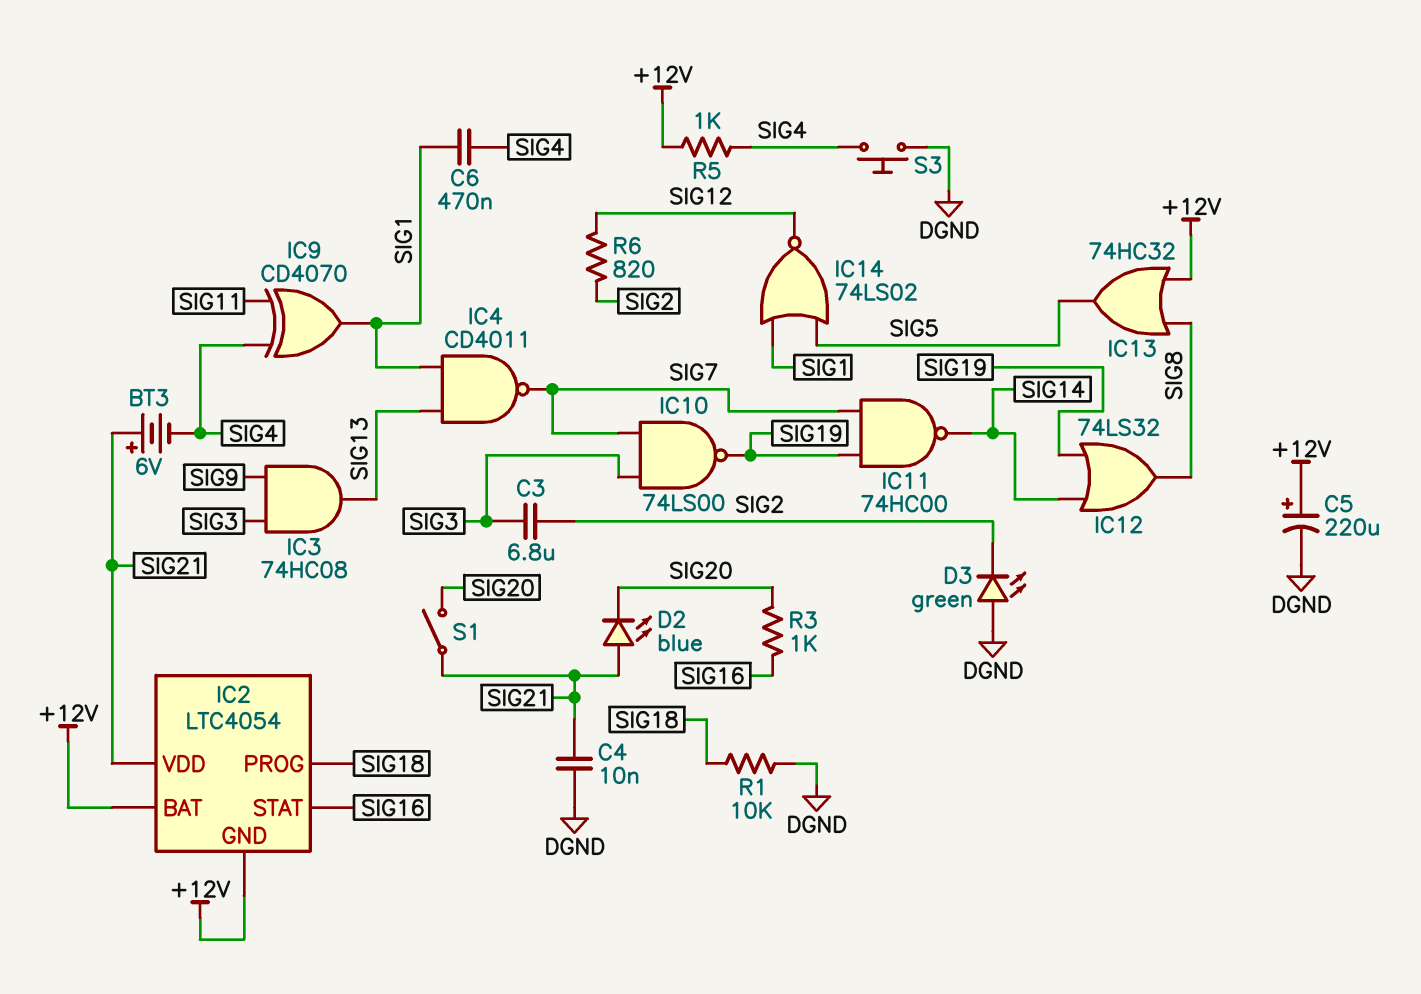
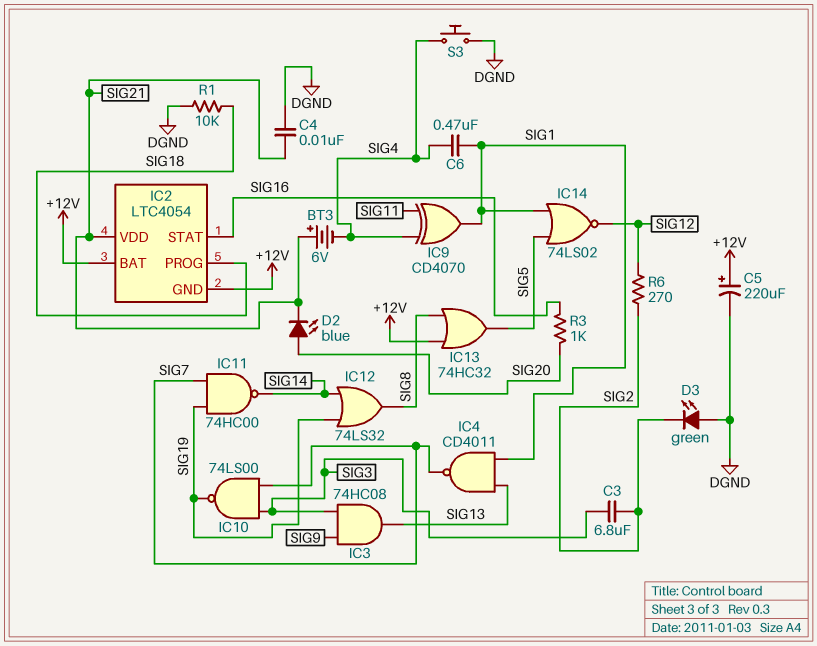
D2: LED blue (A SIG21, K SIG20) -> LED blue (A SIG20, K SIG21)
R5: 1k (+12V, SIG4) -> none
R6: 820 (SIG2, SIG12) -> 270 (SIG2, SIG12)
S1: switch (SIG20, SIG21) -> none

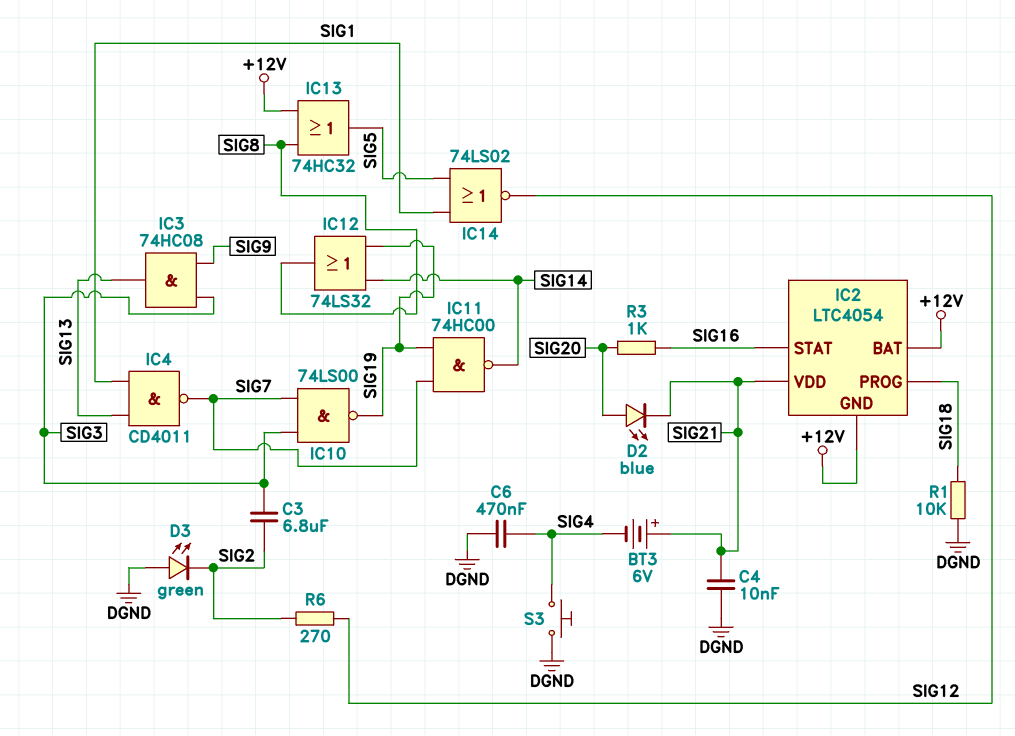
C5: 220uF (plus +12V, minus DGND) -> none
C6: 470nF (SIG1, SIG4) -> 470nF (DGND, SIG4)
IC9: XOR CD4070 (in SIG4, in SIG11, out SIG1) -> none

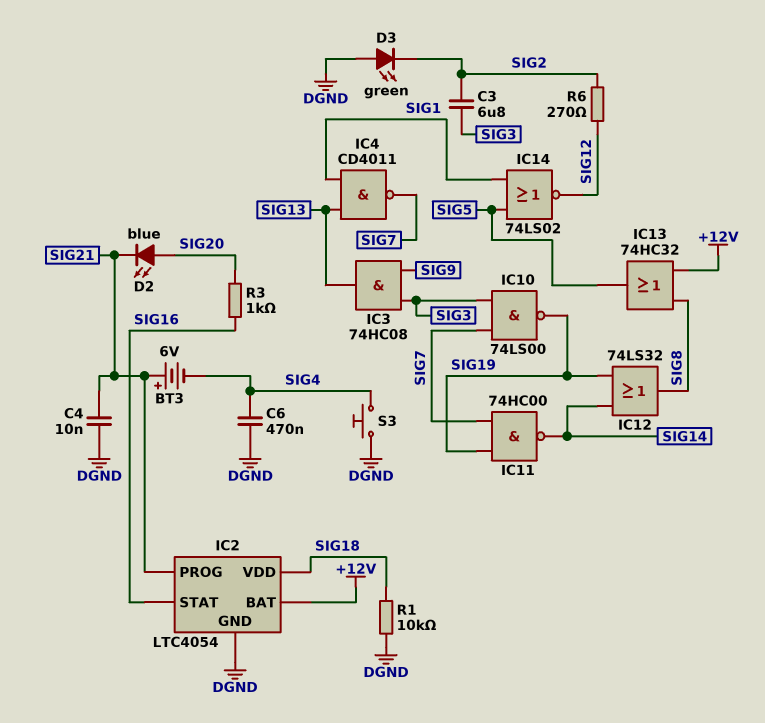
IC2 pin GND: +12V -> DGND
IC2 pin PROG: SIG18 -> SIG21
IC2 pin VDD: SIG21 -> SIG18

